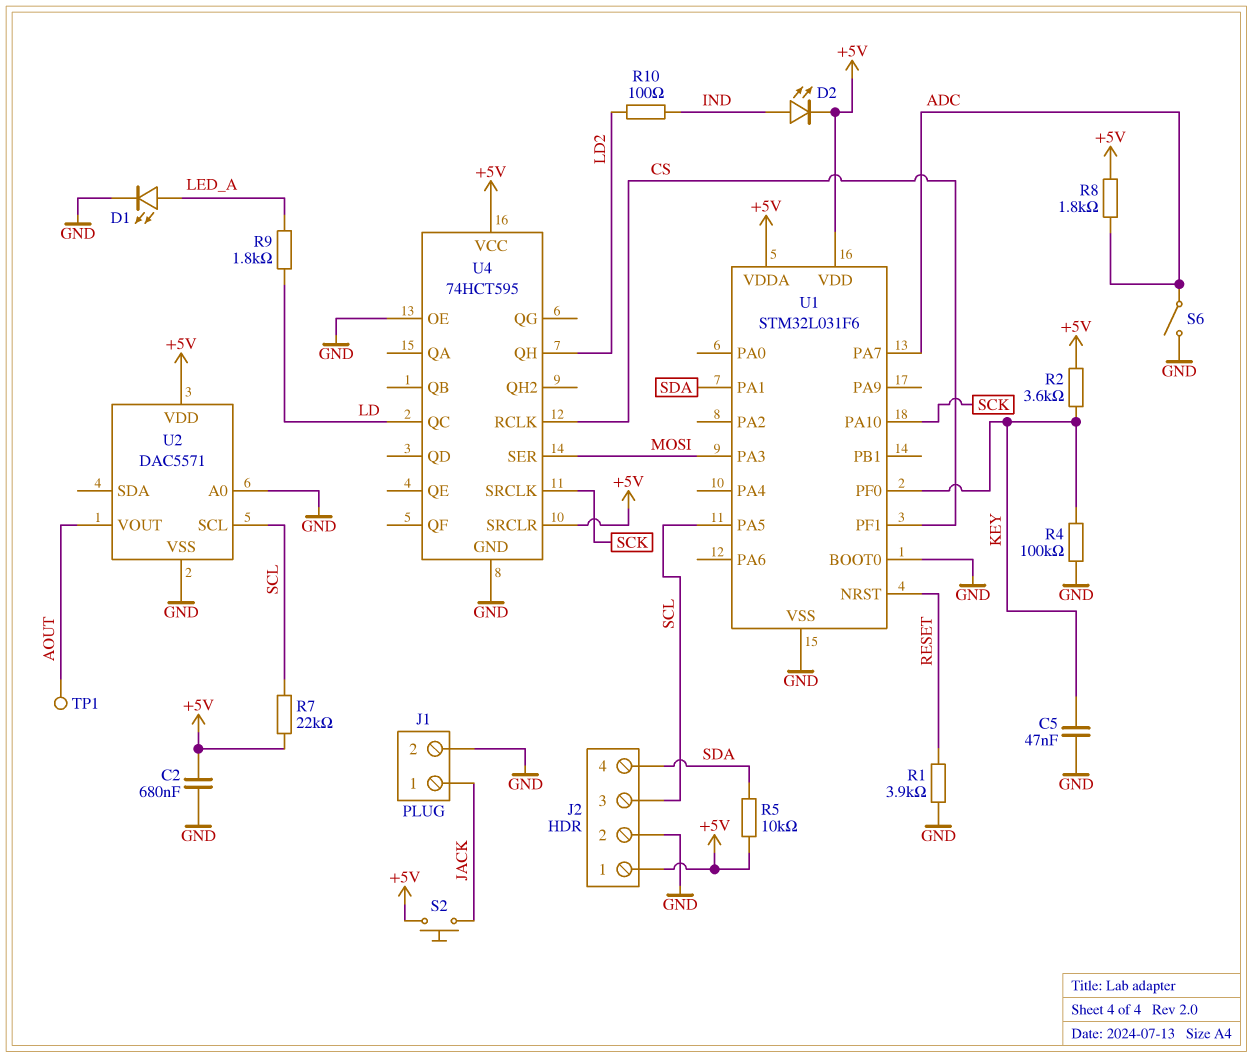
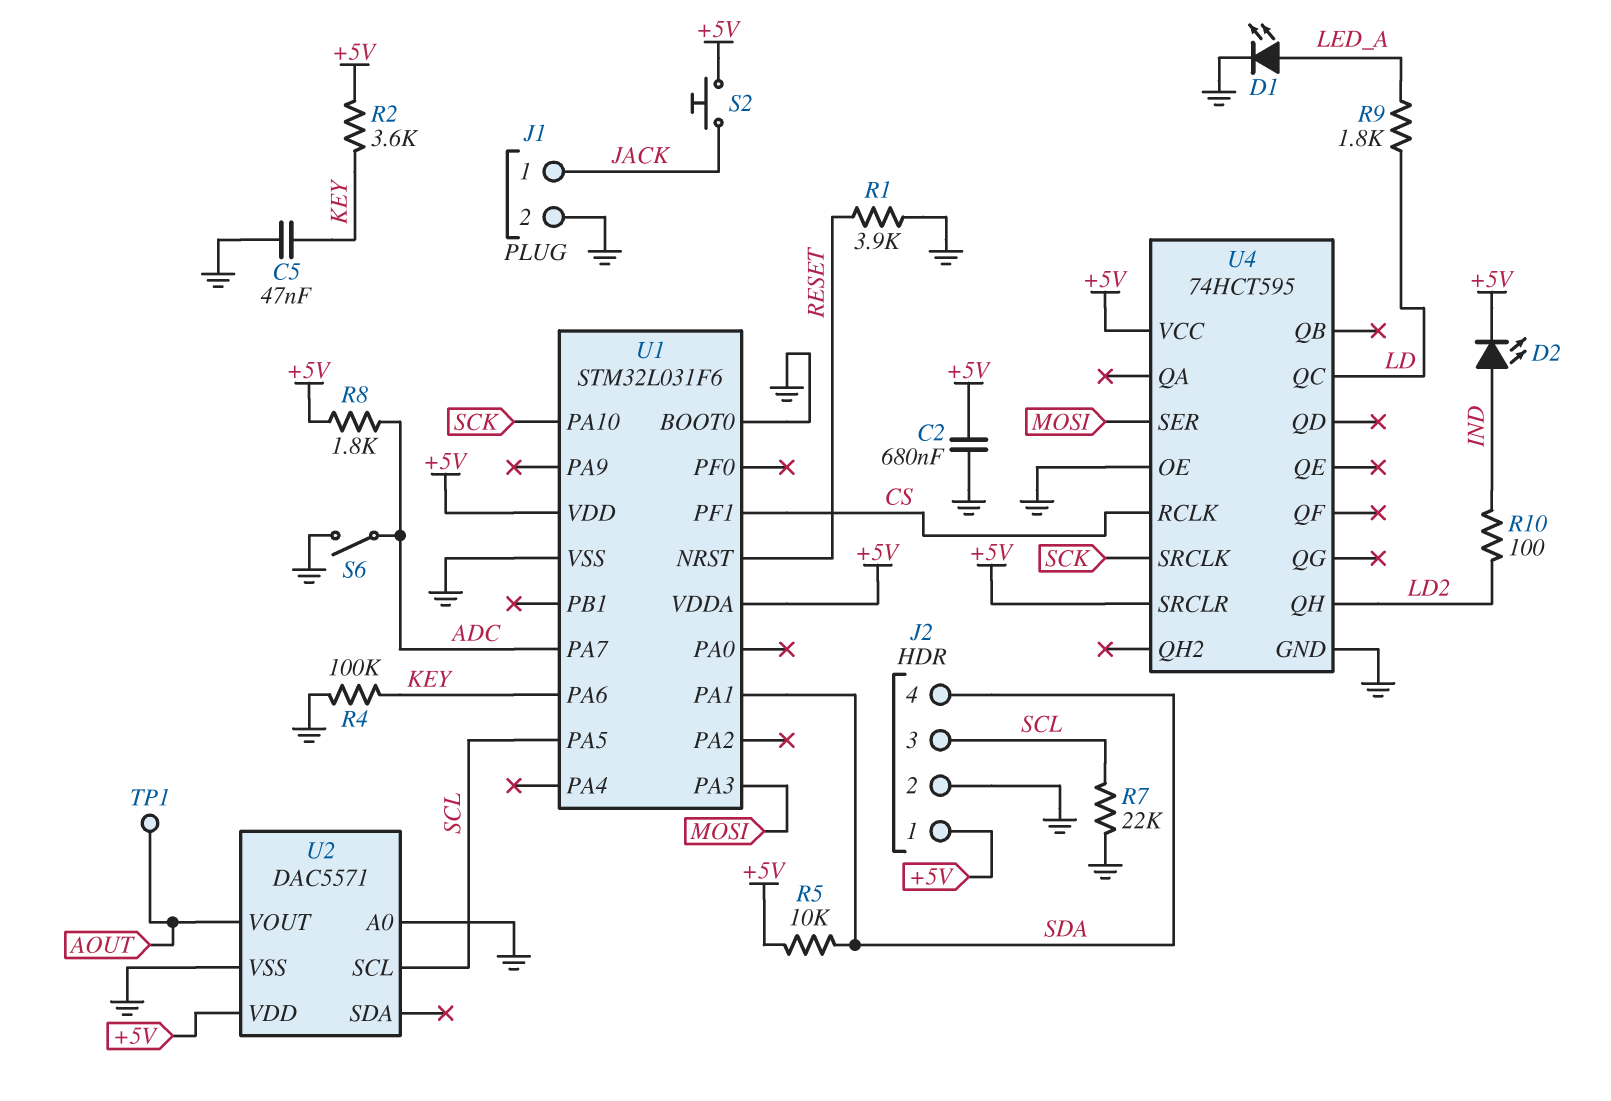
R7: 22k (+5V, SCL) -> 22k (GND, SCL)
U1 pin PA6: none -> KEY
U1 pin PF0: KEY -> none

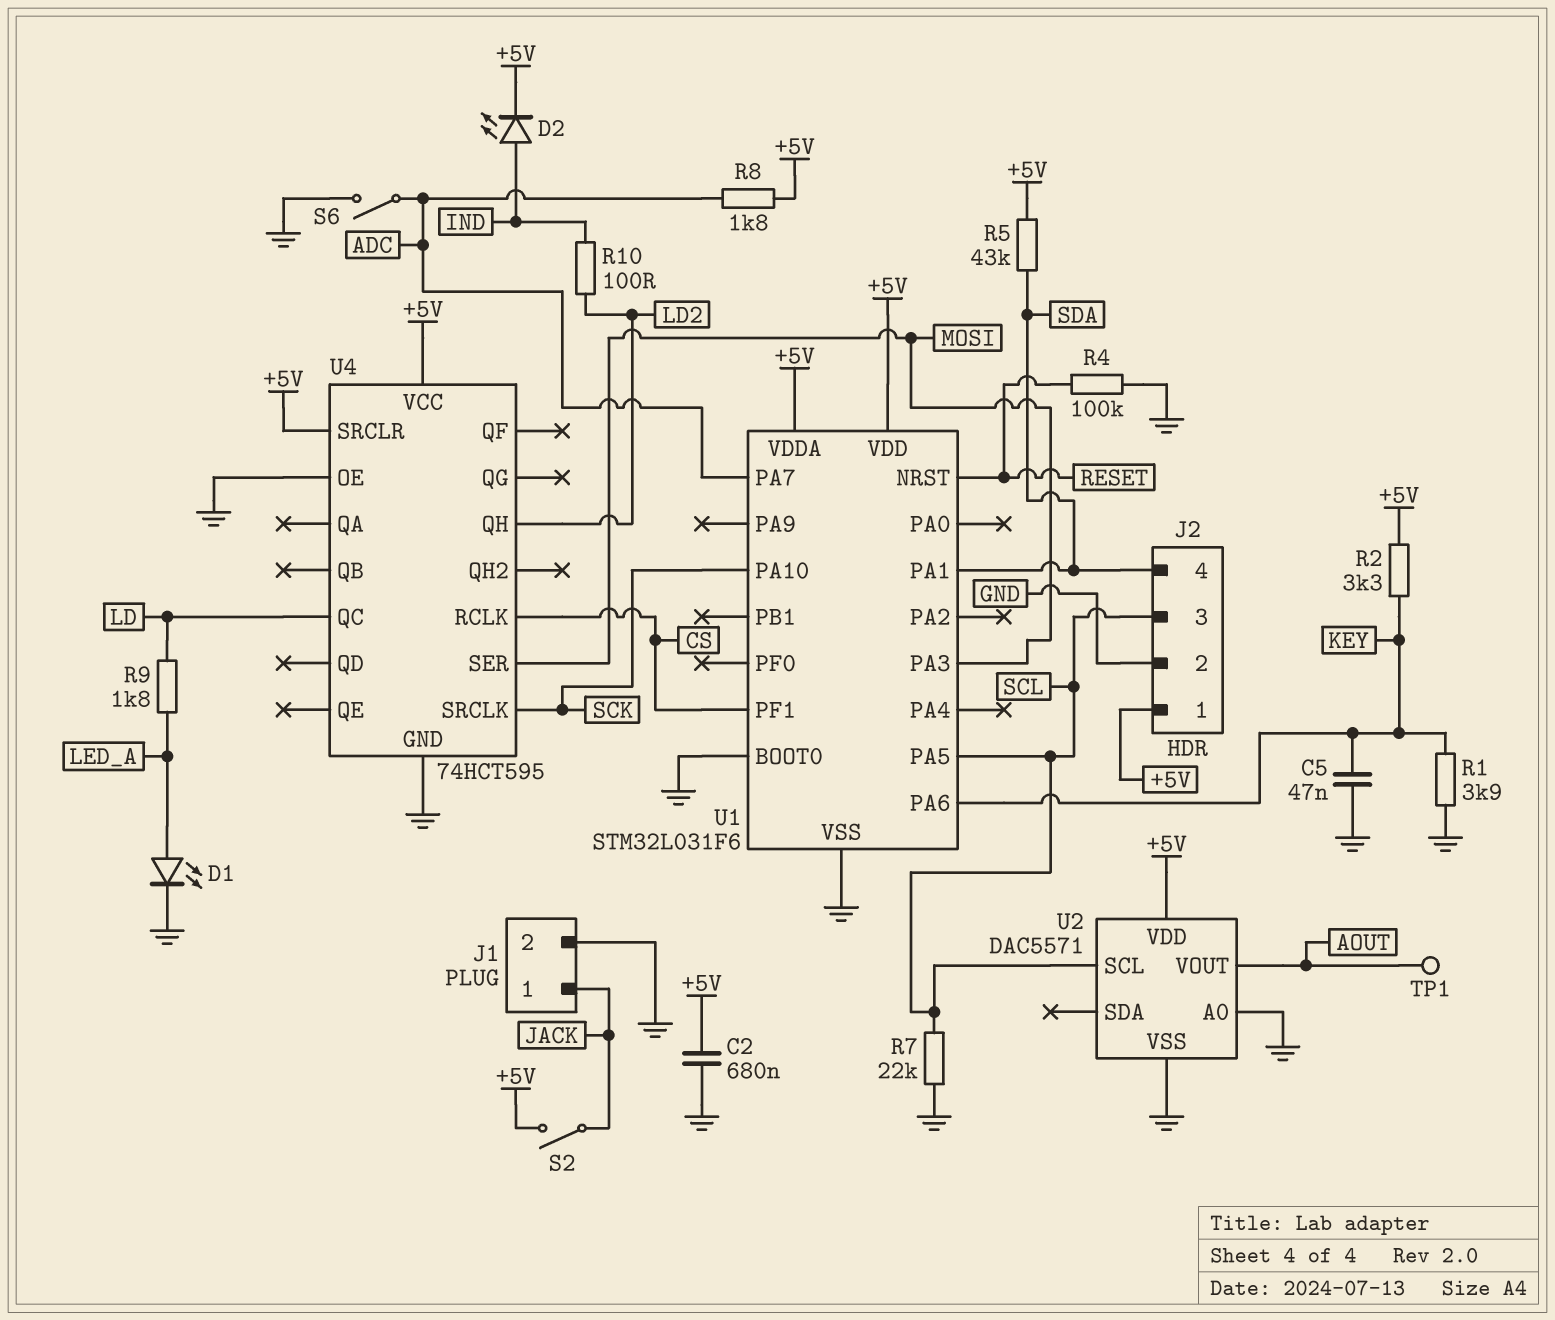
R1: 3.9k (GND, RESET) -> 3.9k (GND, KEY)
R2: 3.6k (+5V, KEY) -> 3.3k (+5V, KEY)
R4: 100k (GND, KEY) -> 100k (GND, RESET)
R5: 10k (+5V, SDA) -> 43k (+5V, SDA)
S2: button (+5V, JACK) -> switch (+5V, JACK)

